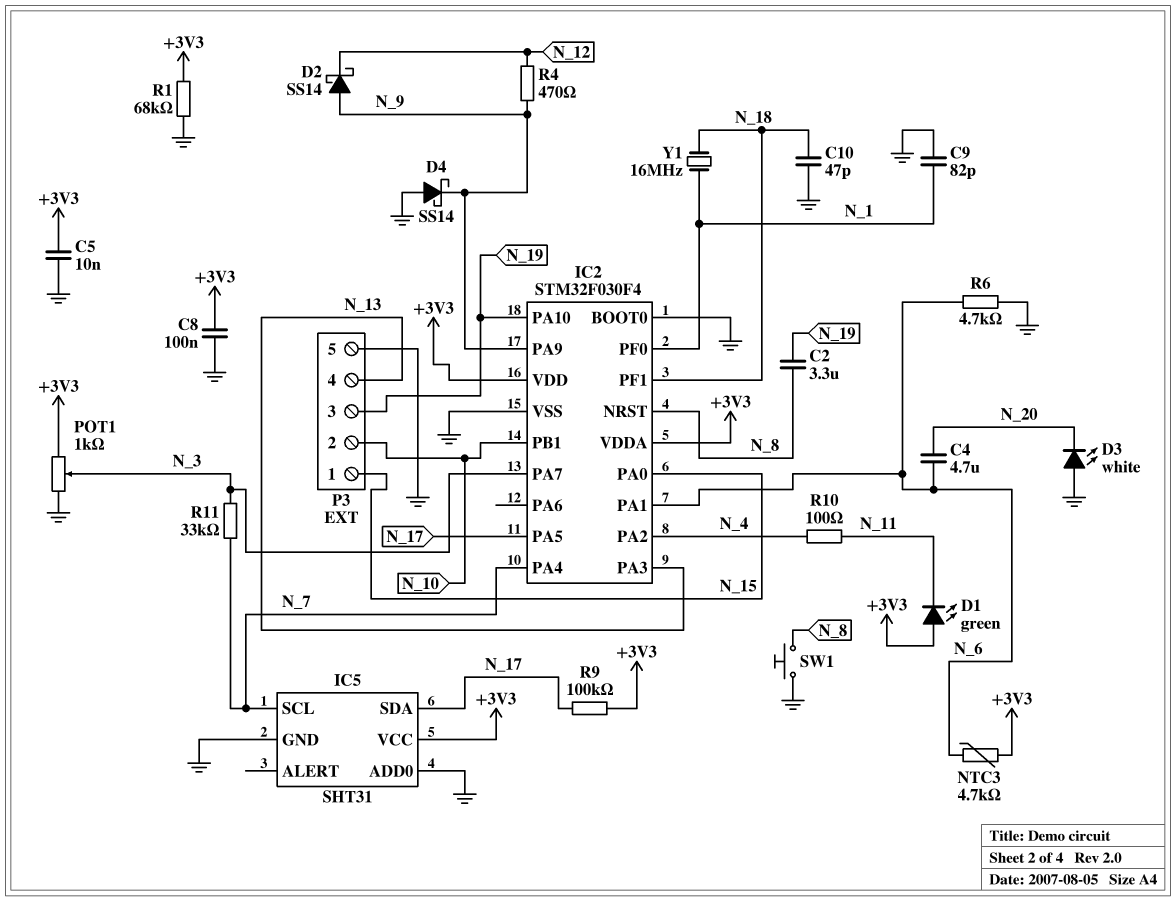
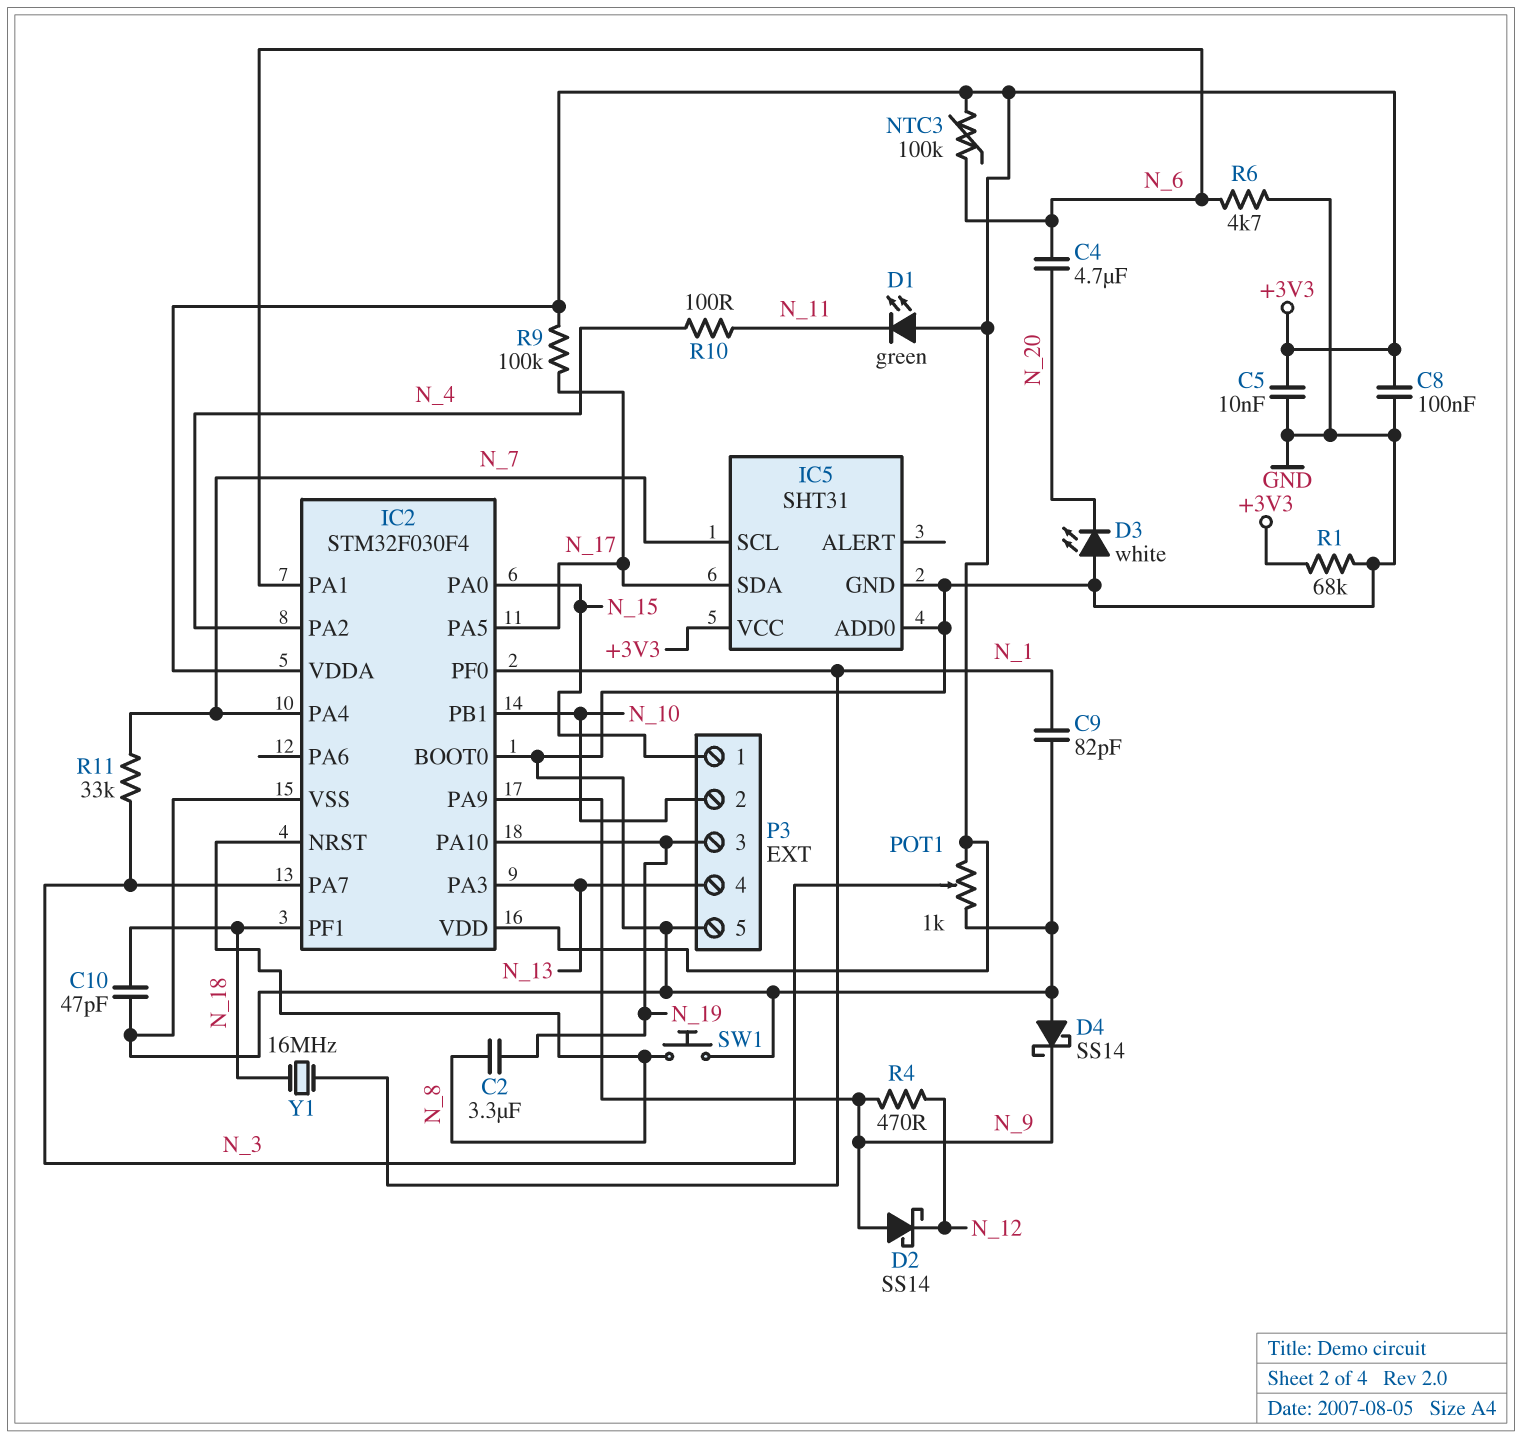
NTC3: 4.7k (+3V3, N_6) -> 100k (+3V3, N_6)

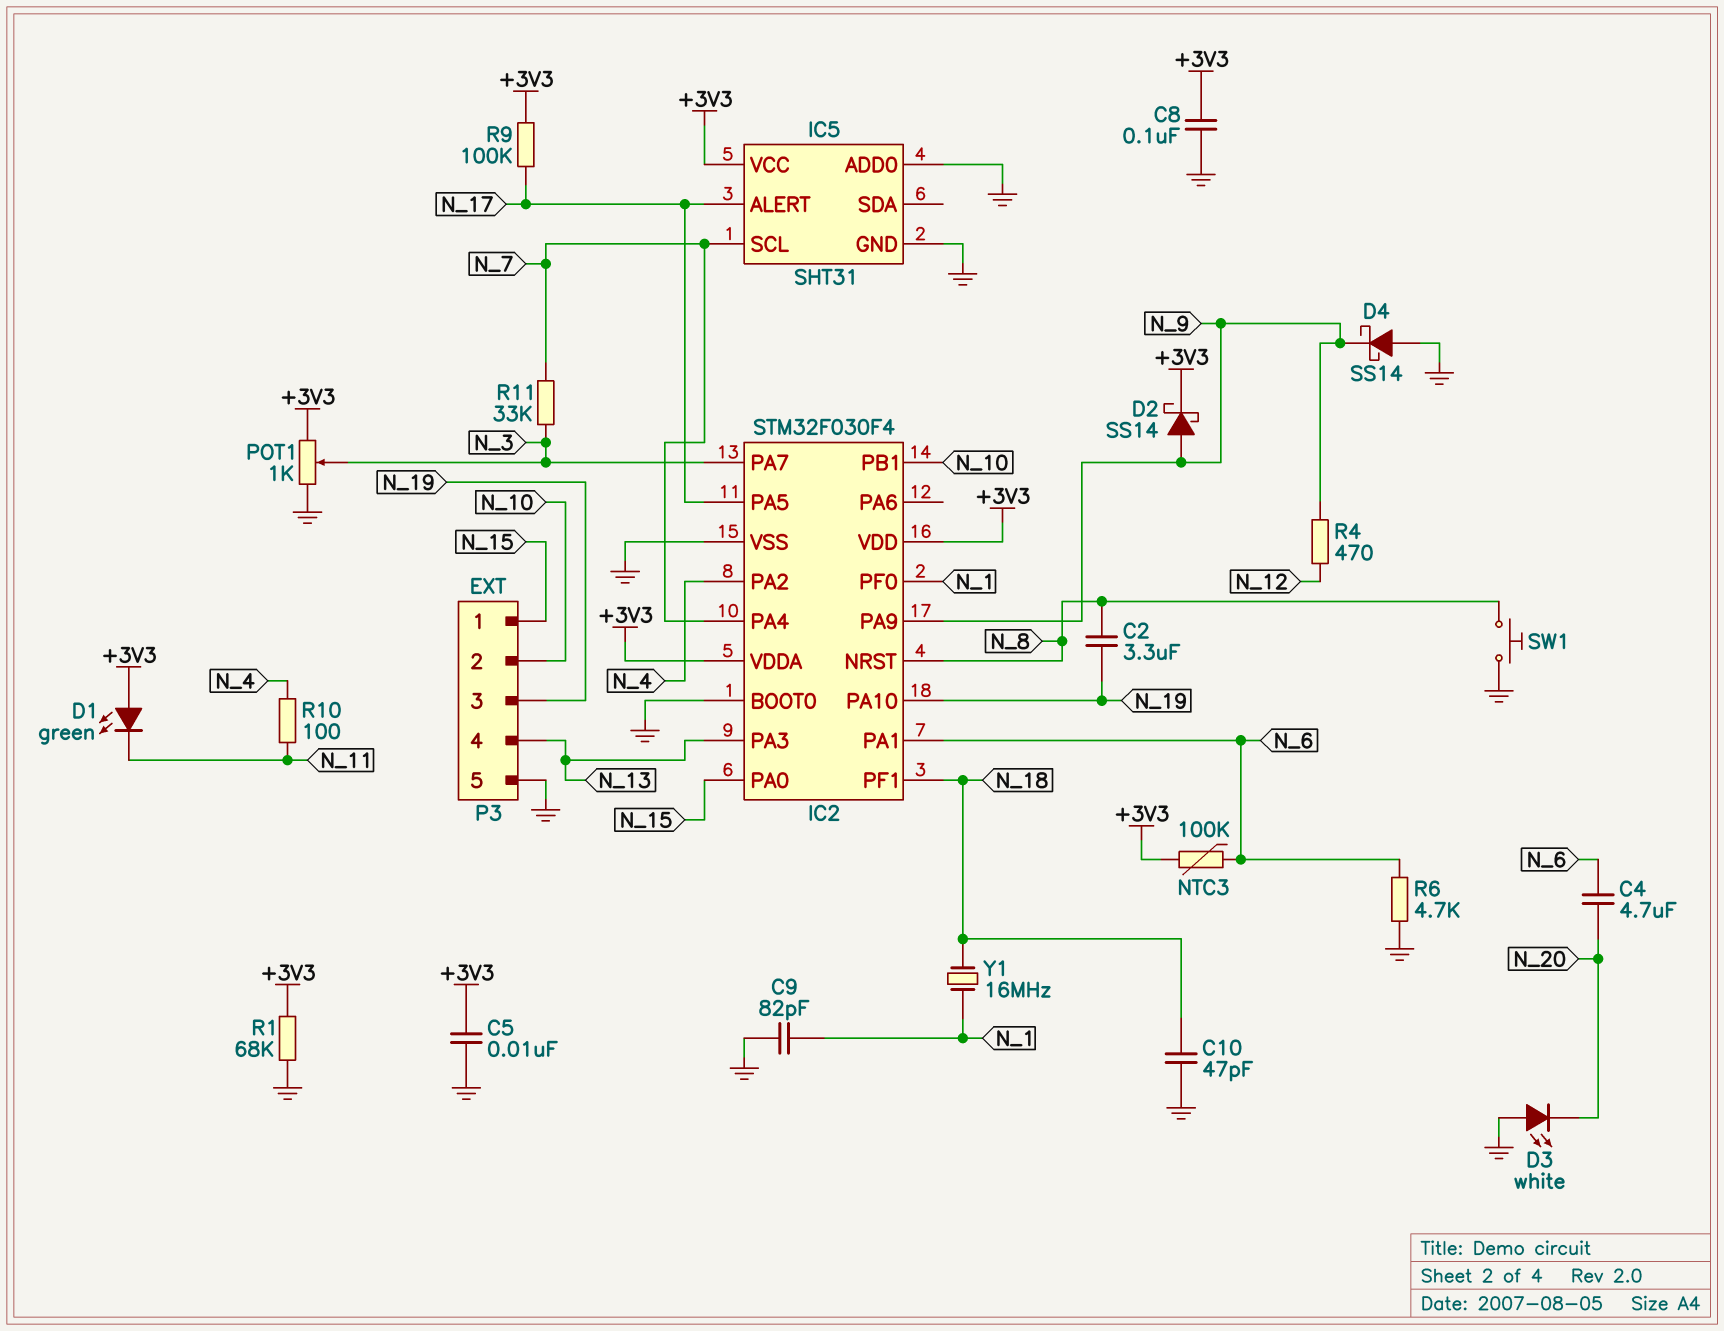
D2: schottky SS14 (A N_9, K N_12) -> schottky SS14 (A N_9, K +3V3)
IC5 pin ALERT: none -> N_17
IC5 pin SDA: N_17 -> none

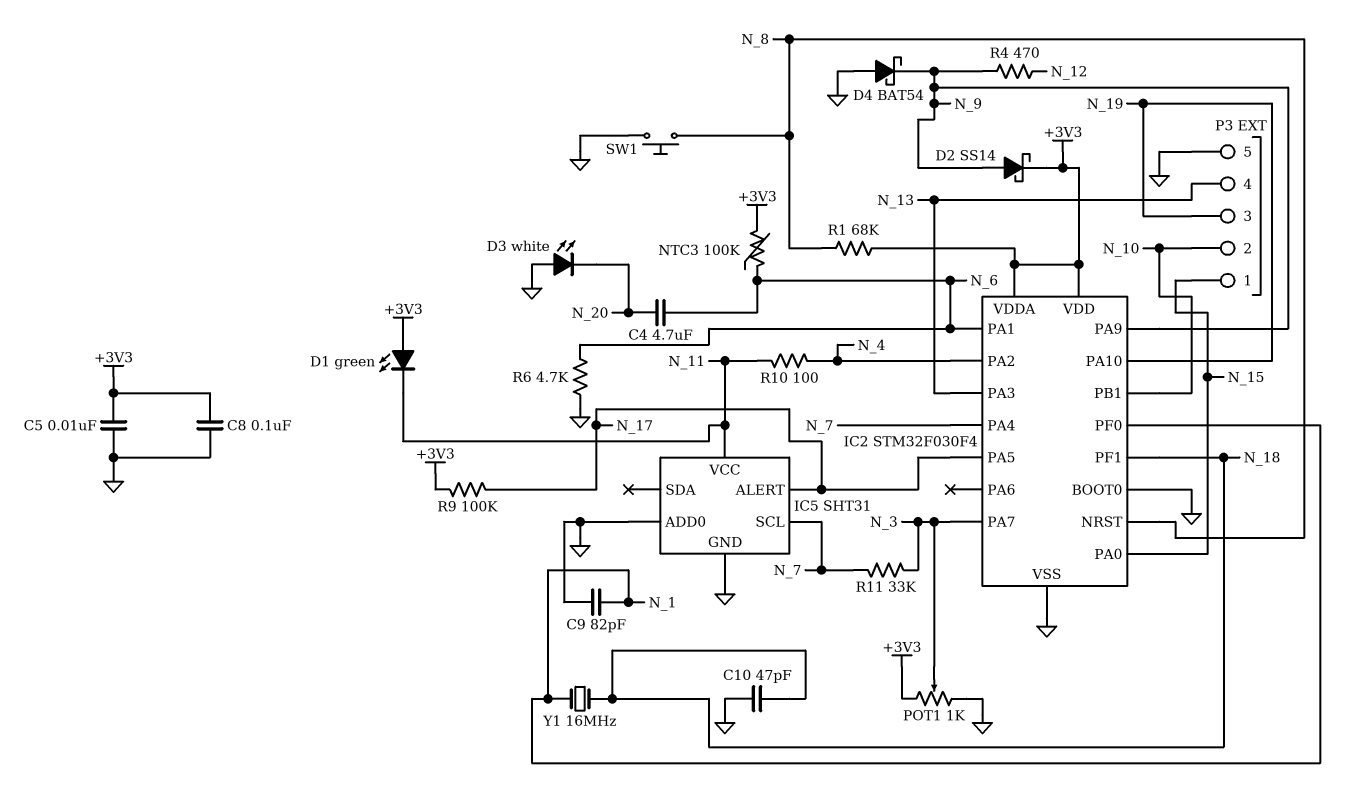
C2: 3.3uF (N_8, N_19) -> none
D4: schottky SS14 (A GND, K N_9) -> schottky BAT54 (A GND, K N_9)
IC5 pin VCC: +3V3 -> N_11
R1: 68k (+3V3, GND) -> 68k (+3V3, N_8)

